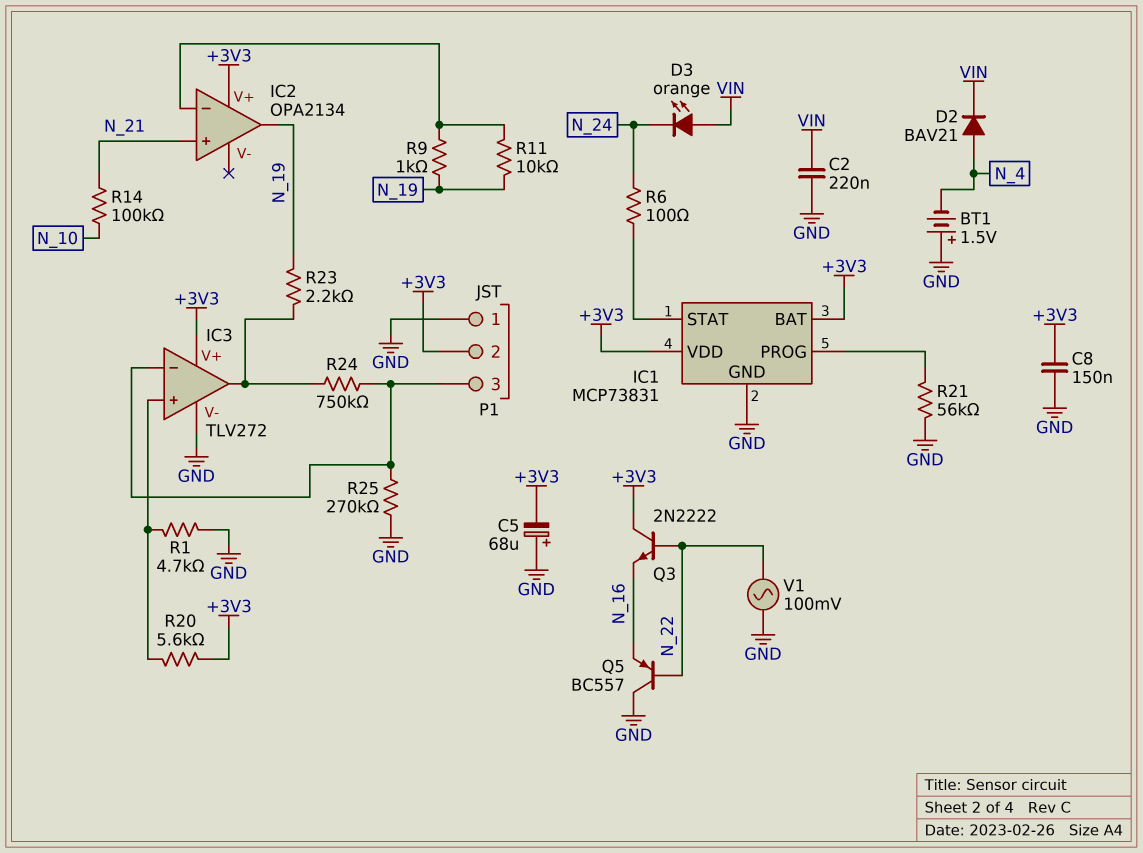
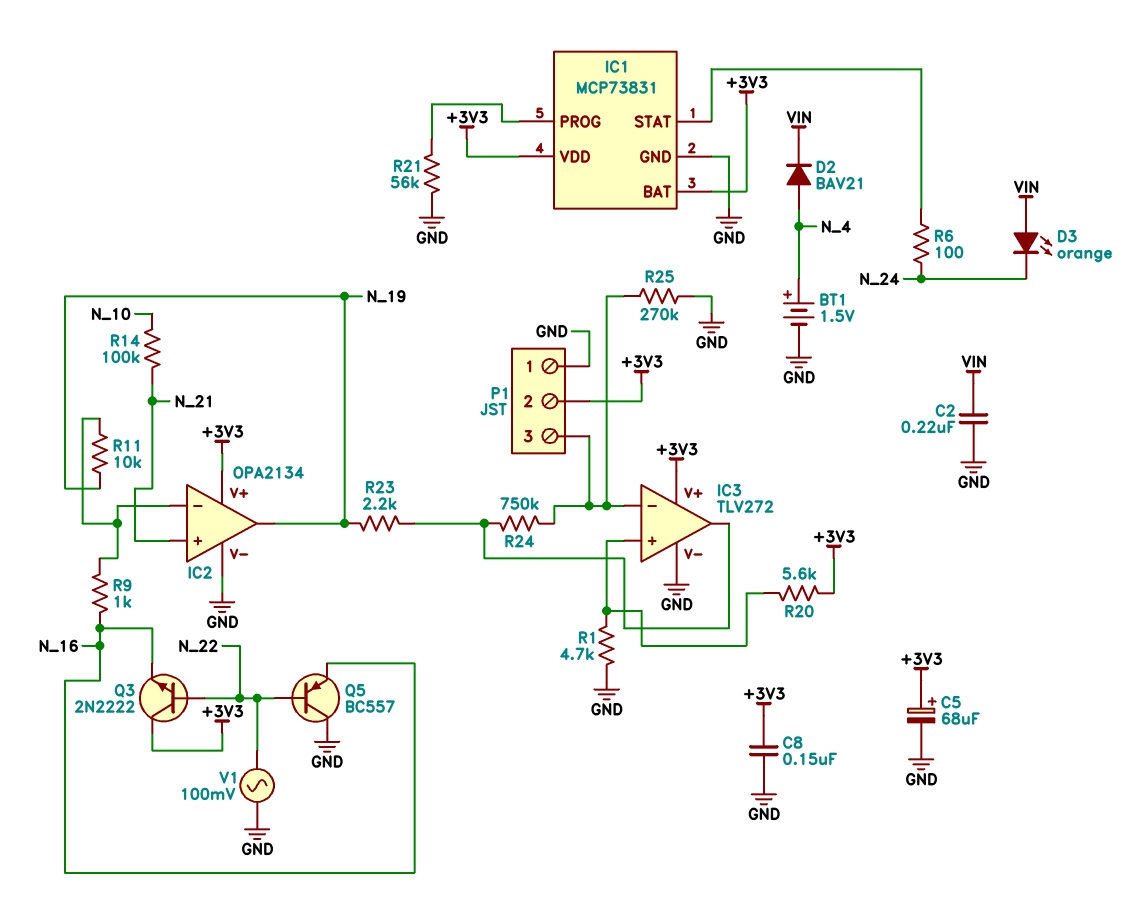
BT1: 1.5V (plus GND, minus N_4) -> 1.5V (plus N_4, minus GND)
C5: 68uF (plus GND, minus +3V3) -> 68uF (plus +3V3, minus GND)
IC2 pin V-: none -> GND
R9: 1k (IC2/in-, N_19) -> 1k (IC2/in-, N_16)

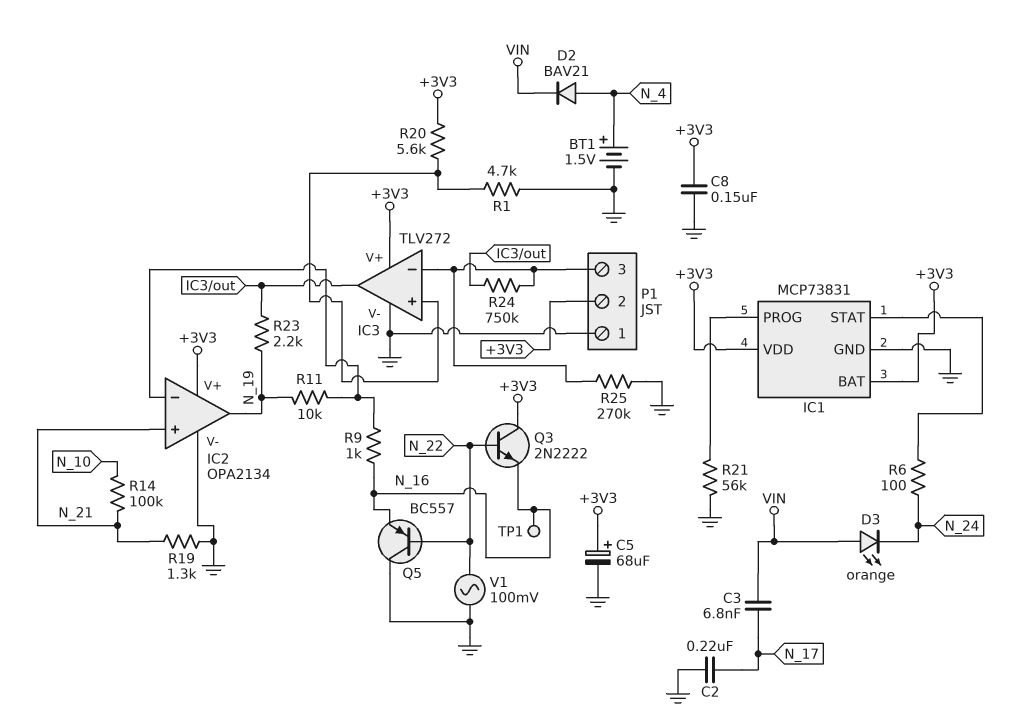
C2: 220nF (GND, VIN) -> 220nF (GND, N_17)
C3: none -> 6.8nF (N_17, VIN)
R19: none -> 1.3k (GND, N_21)
TP1: none -> test point (N_16)

